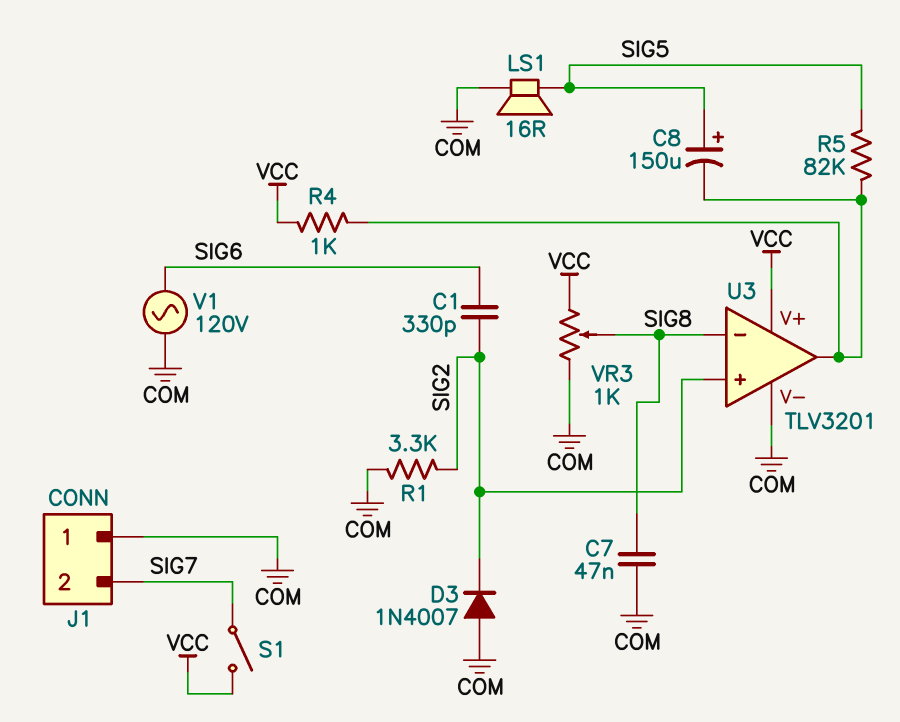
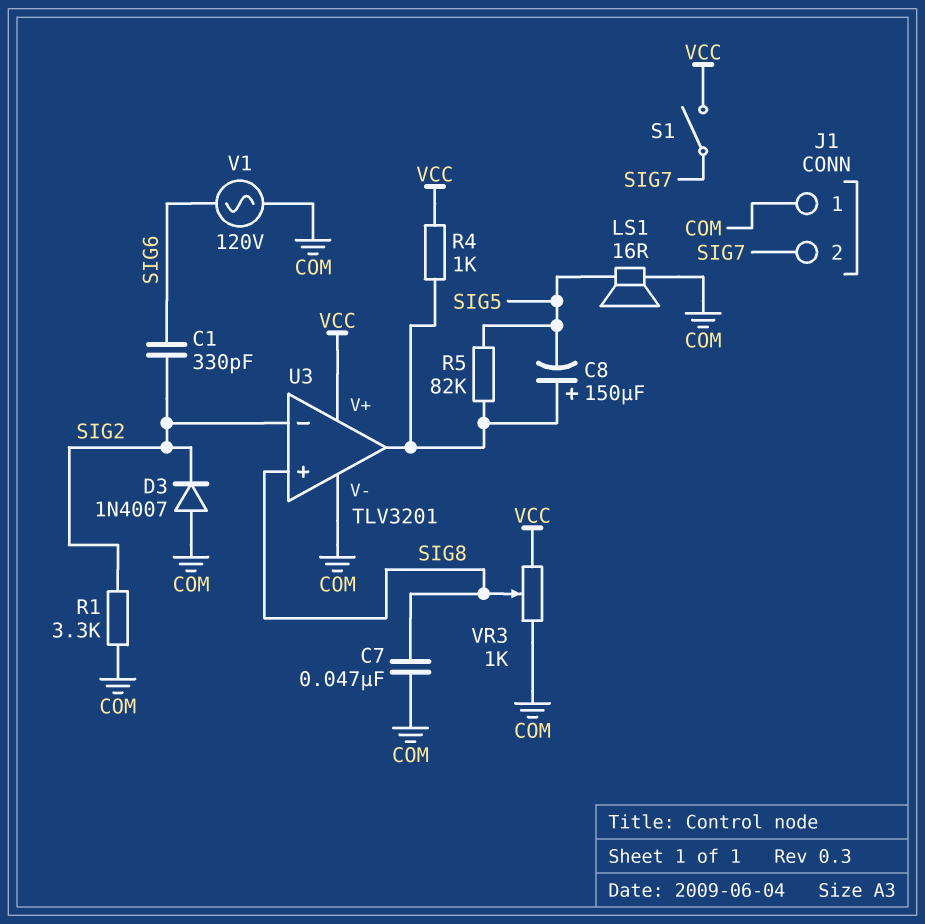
C8: 150uF (plus SIG5, minus U3/out) -> 150uF (plus U3/out, minus SIG5)
U3 pin in+: SIG2 -> SIG8
U3 pin in-: SIG8 -> SIG2

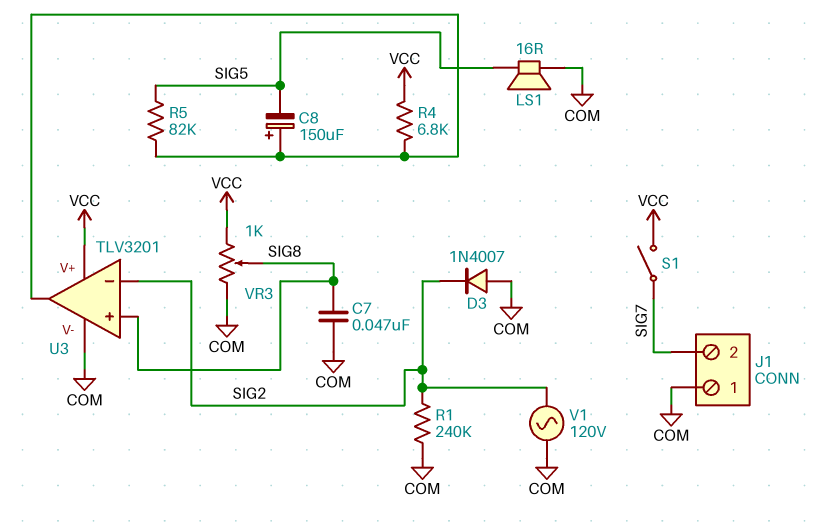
C1: 330pF (SIG2, SIG6) -> none
R1: 3.3k (COM, SIG2) -> 240k (COM, SIG2)
R4: 1k (U3/out, VCC) -> 6.8k (U3/out, VCC)
V1: AC 120V (COM, SIG6) -> AC 120V (COM, SIG2)

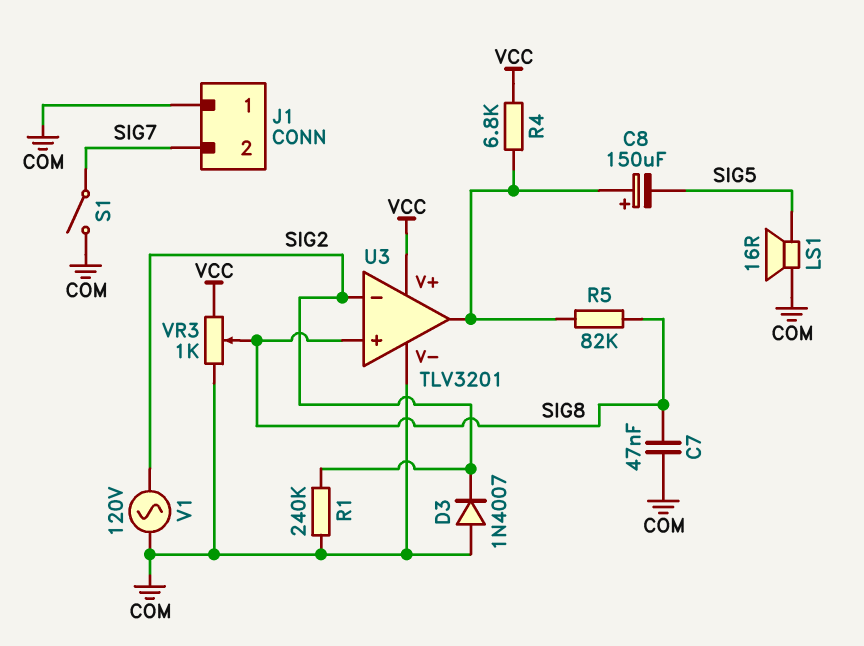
R5: 82k (SIG5, U3/out) -> 82k (SIG8, U3/out)
S1: switch (SIG7, VCC) -> switch (COM, SIG7)

